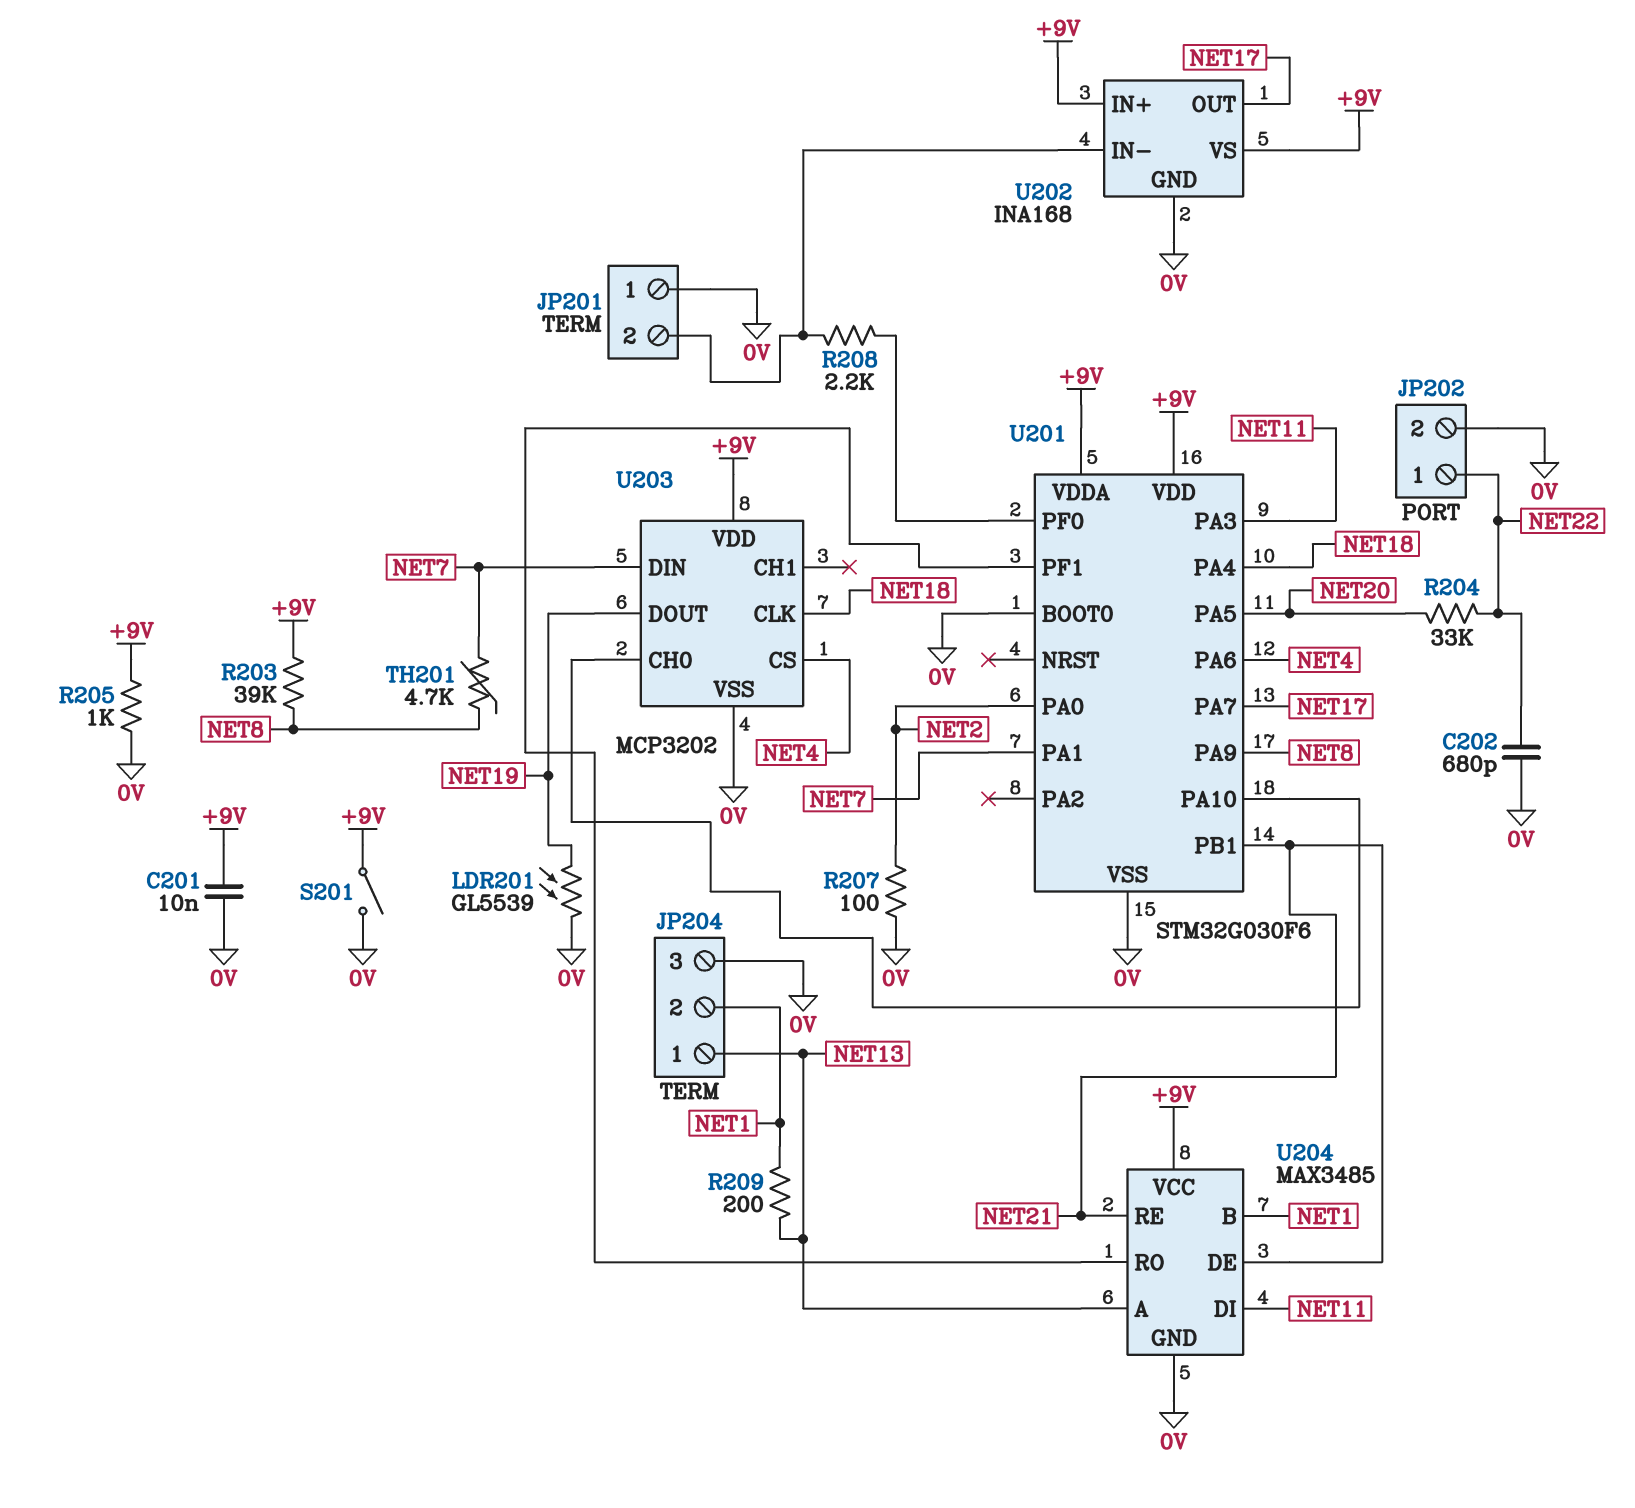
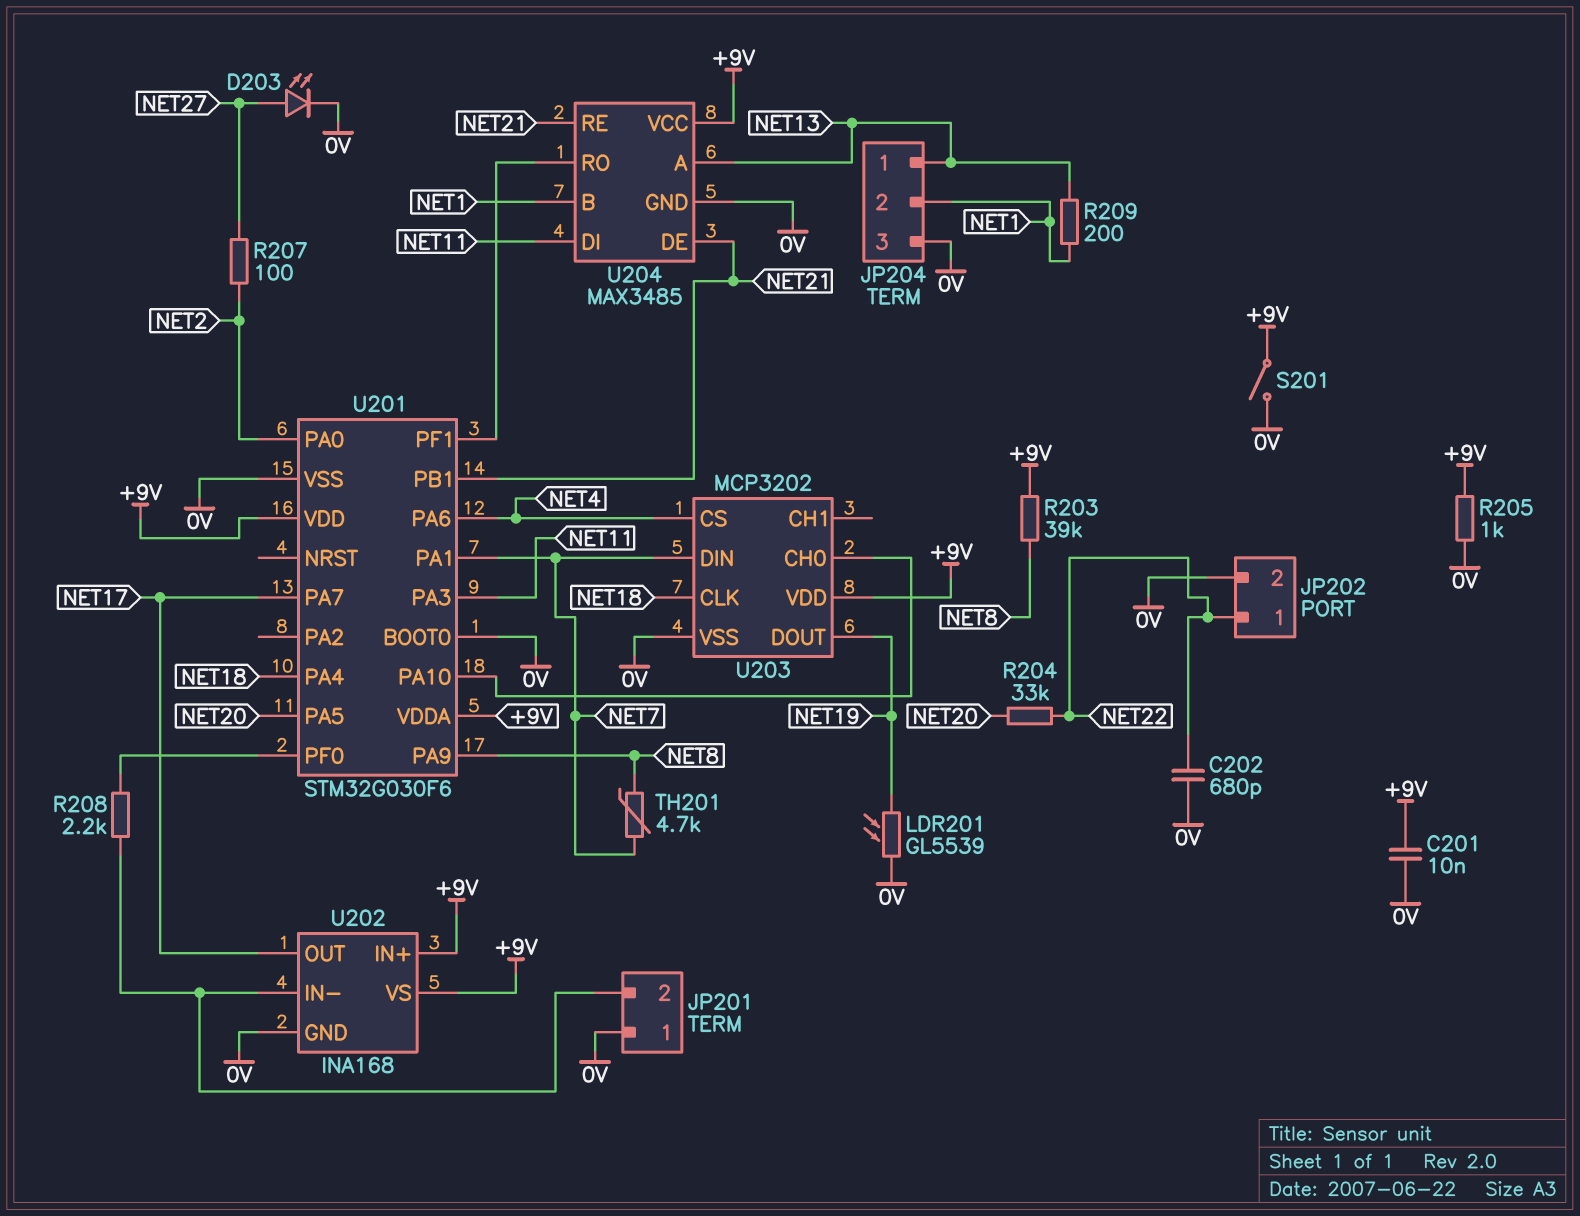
D203: none -> LED (A NET27, K 0V)
R207: 100 (0V, NET2) -> 100 (NET2, NET27)

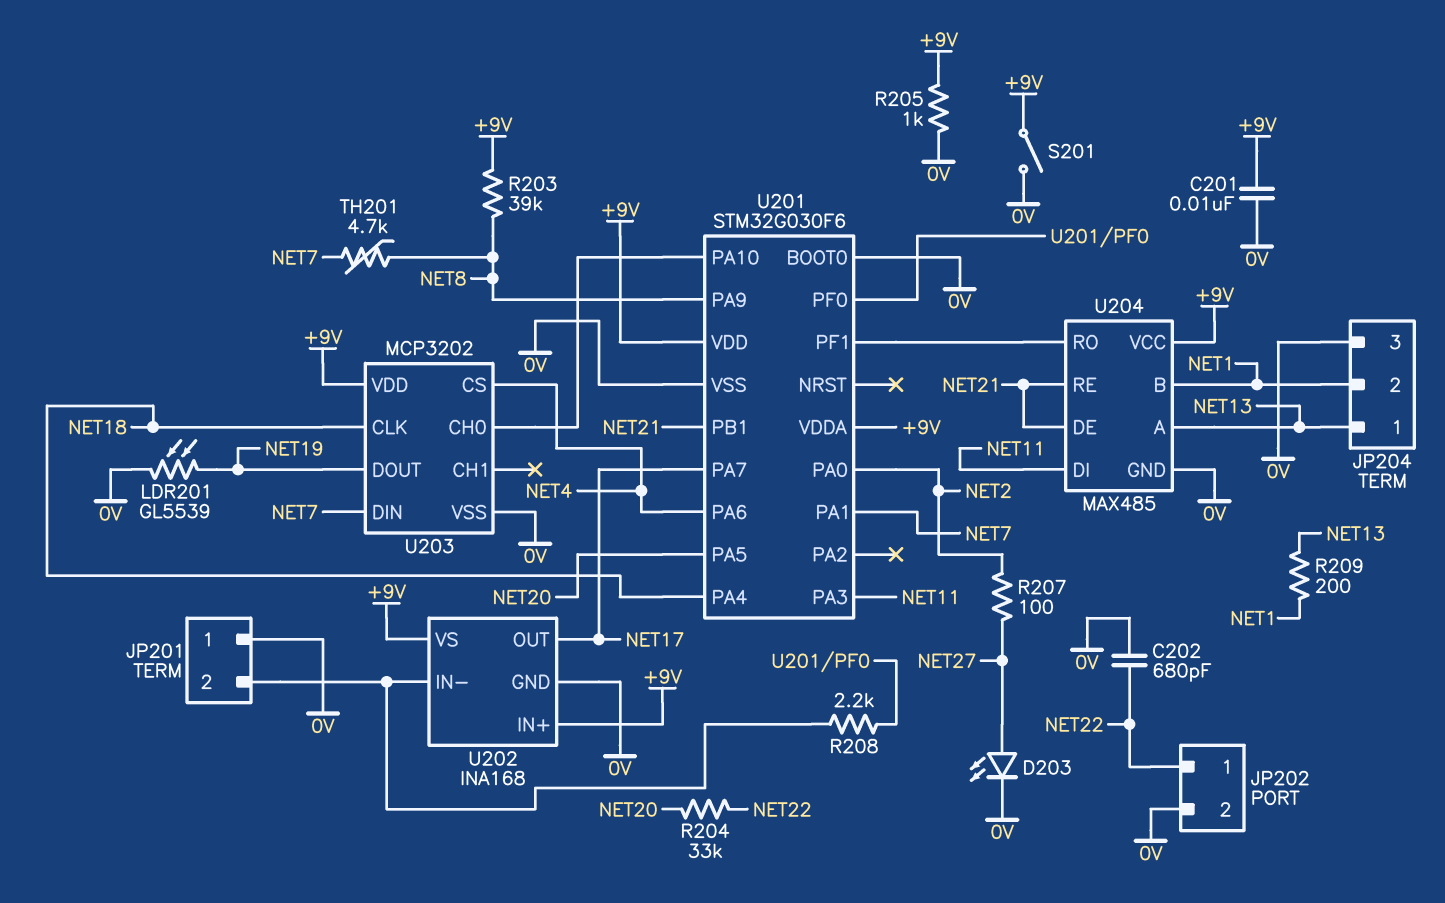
U204: MAX3485 -> MAX485

